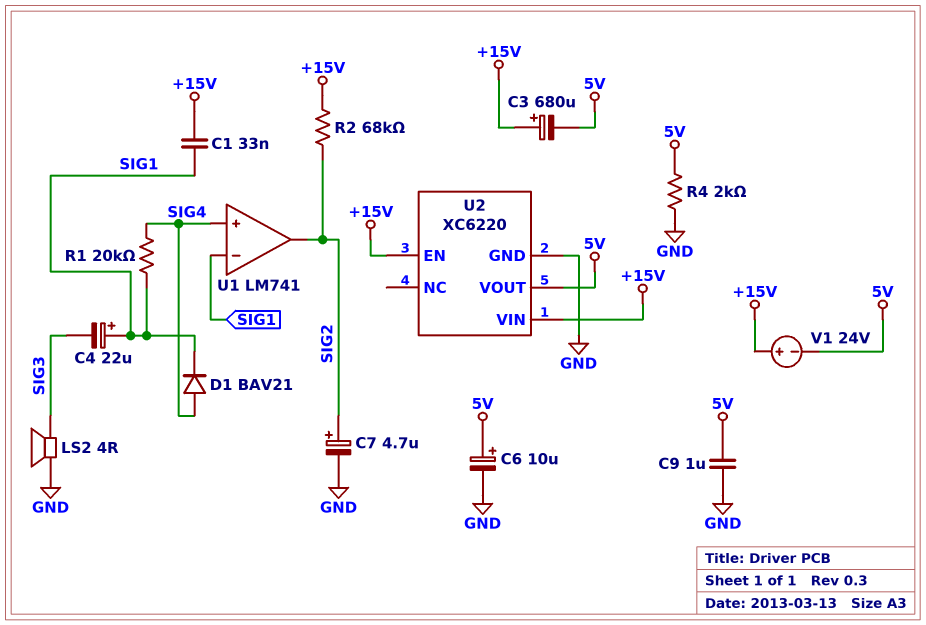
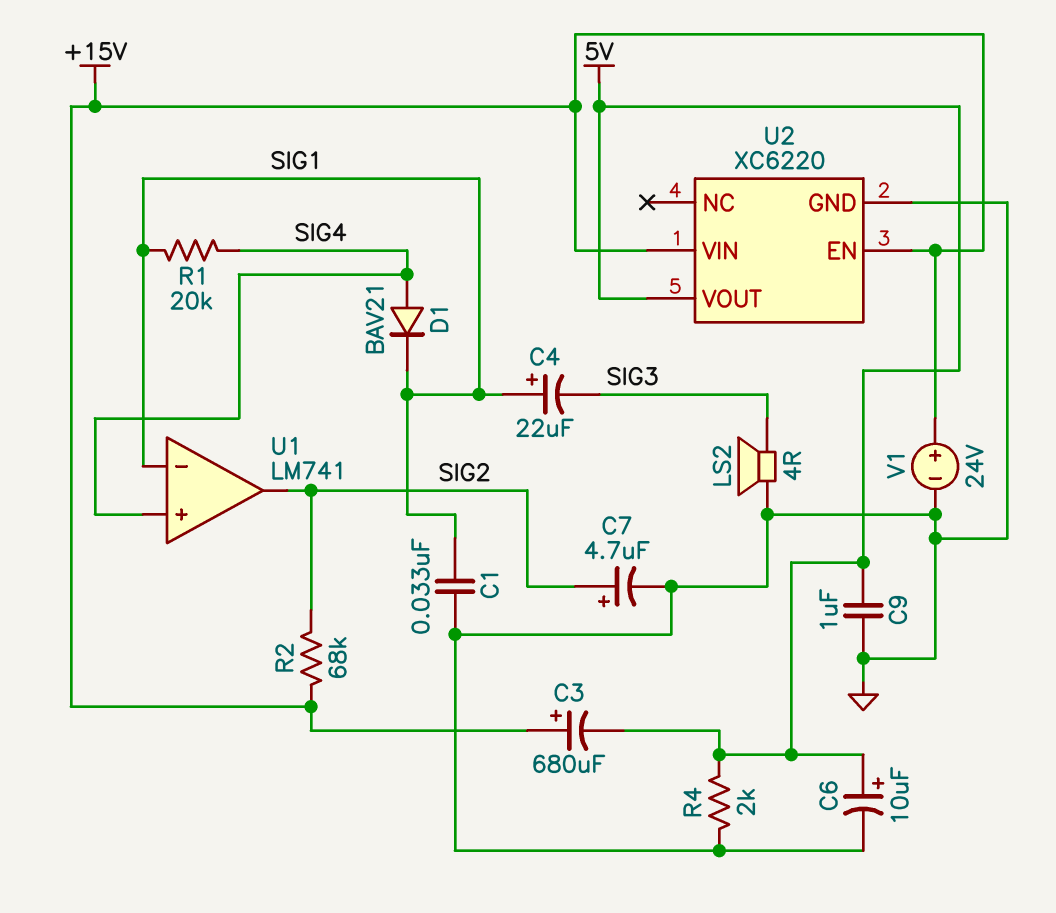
C1: 33nF (+15V, SIG1) -> 33nF (GND, SIG1)
V1: 24V (plus +15V, minus 5V) -> 24V (plus +15V, minus GND)

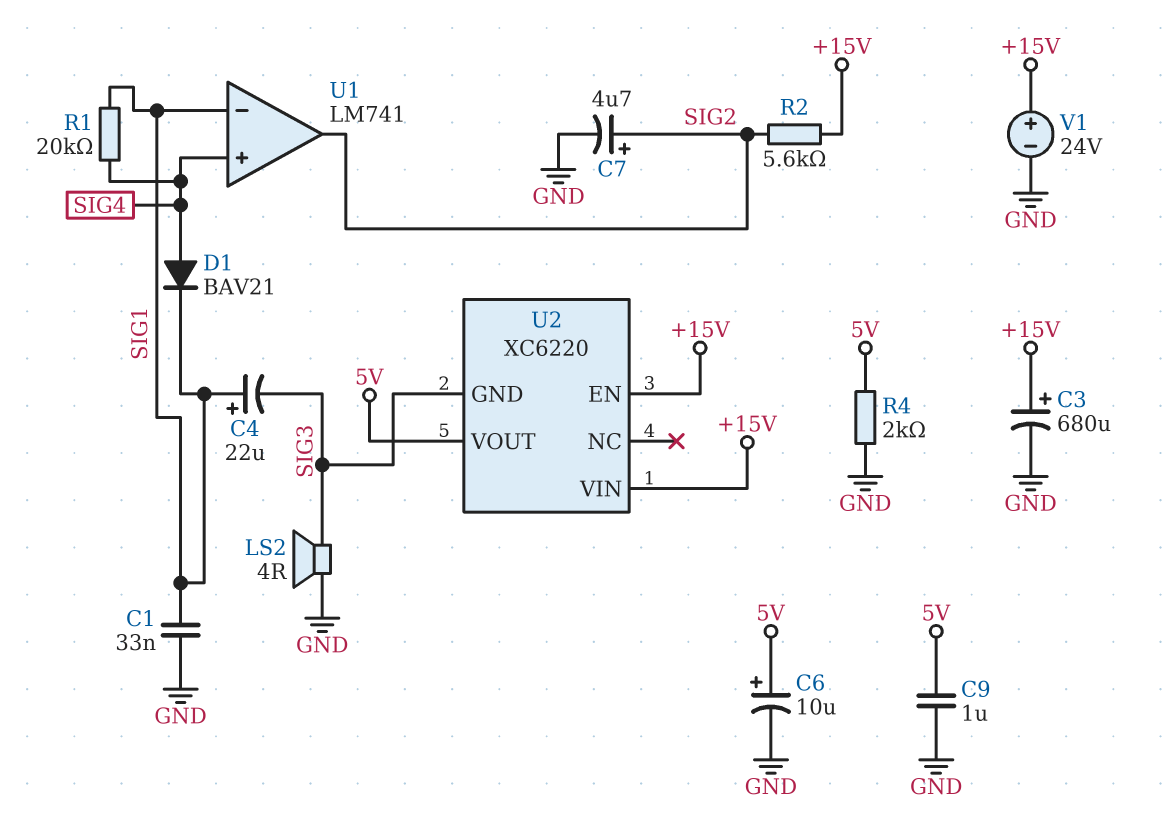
C3: 680uF (plus +15V, minus 5V) -> 680uF (plus +15V, minus GND)
R2: 68k (+15V, SIG2) -> 5.6k (+15V, SIG2)
U2 pin GND: GND -> SIG3

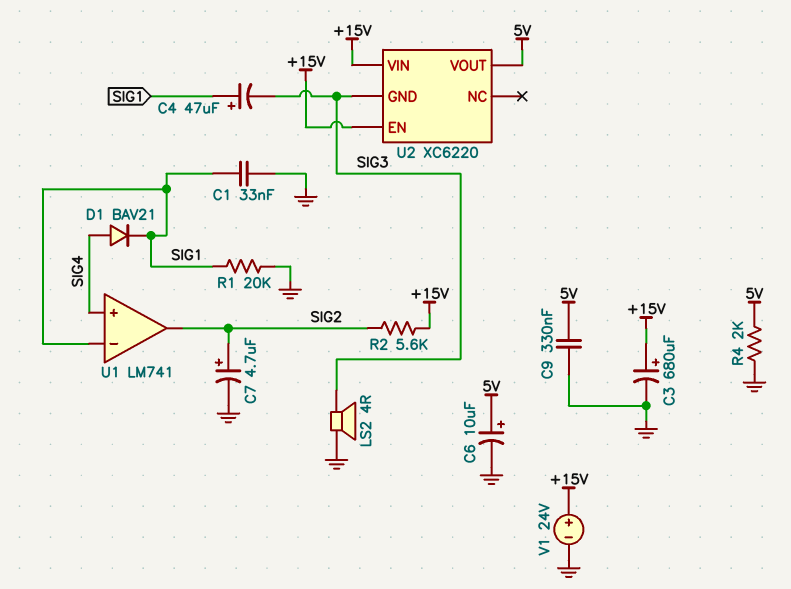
C4: 22uF (plus SIG1, minus SIG3) -> 47uF (plus SIG1, minus SIG3)
C9: 1uF (5V, GND) -> 330nF (5V, GND)
R1: 20k (SIG1, SIG4) -> 20k (GND, SIG1)

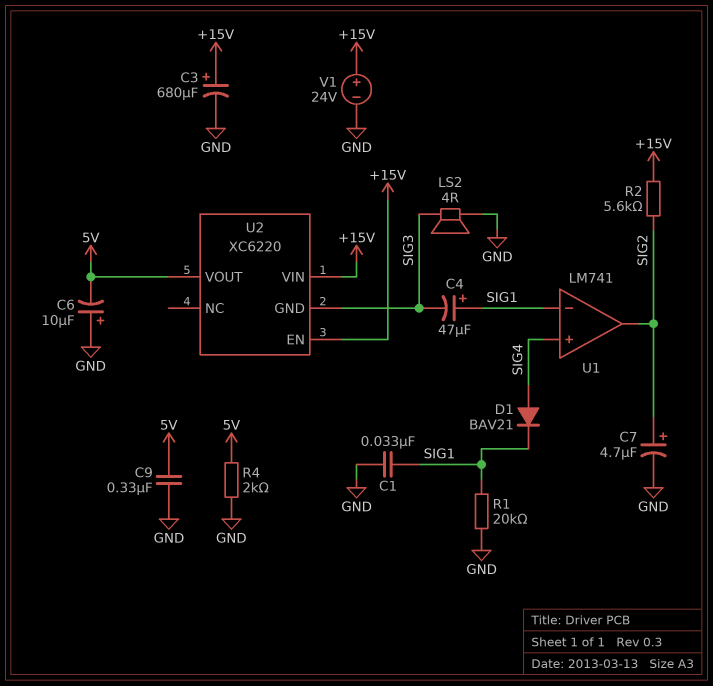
C6: 10uF (plus 5V, minus GND) -> 10uF (plus GND, minus 5V)

